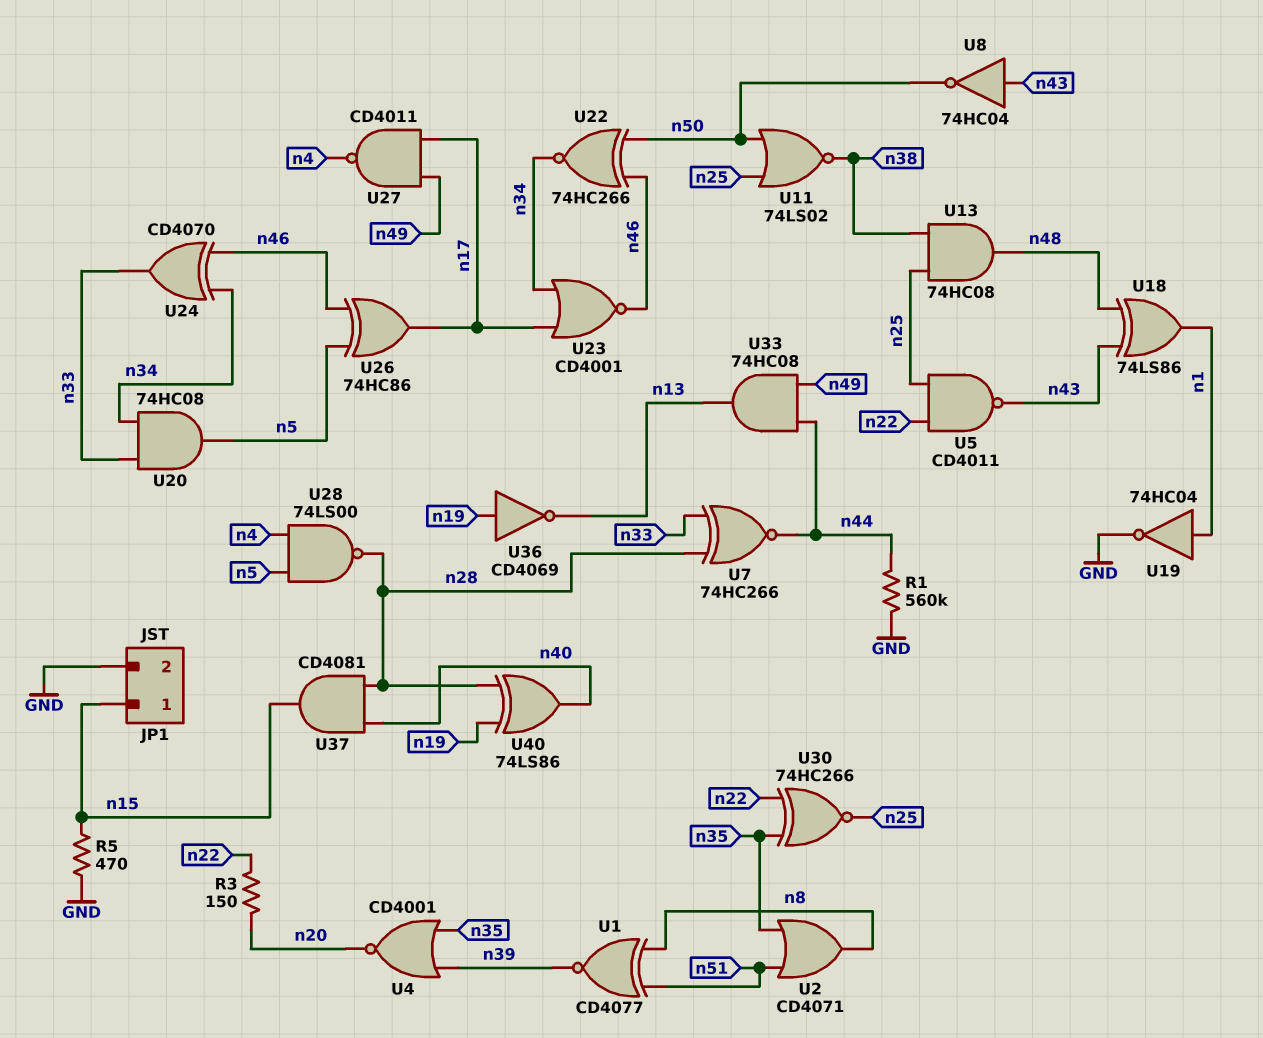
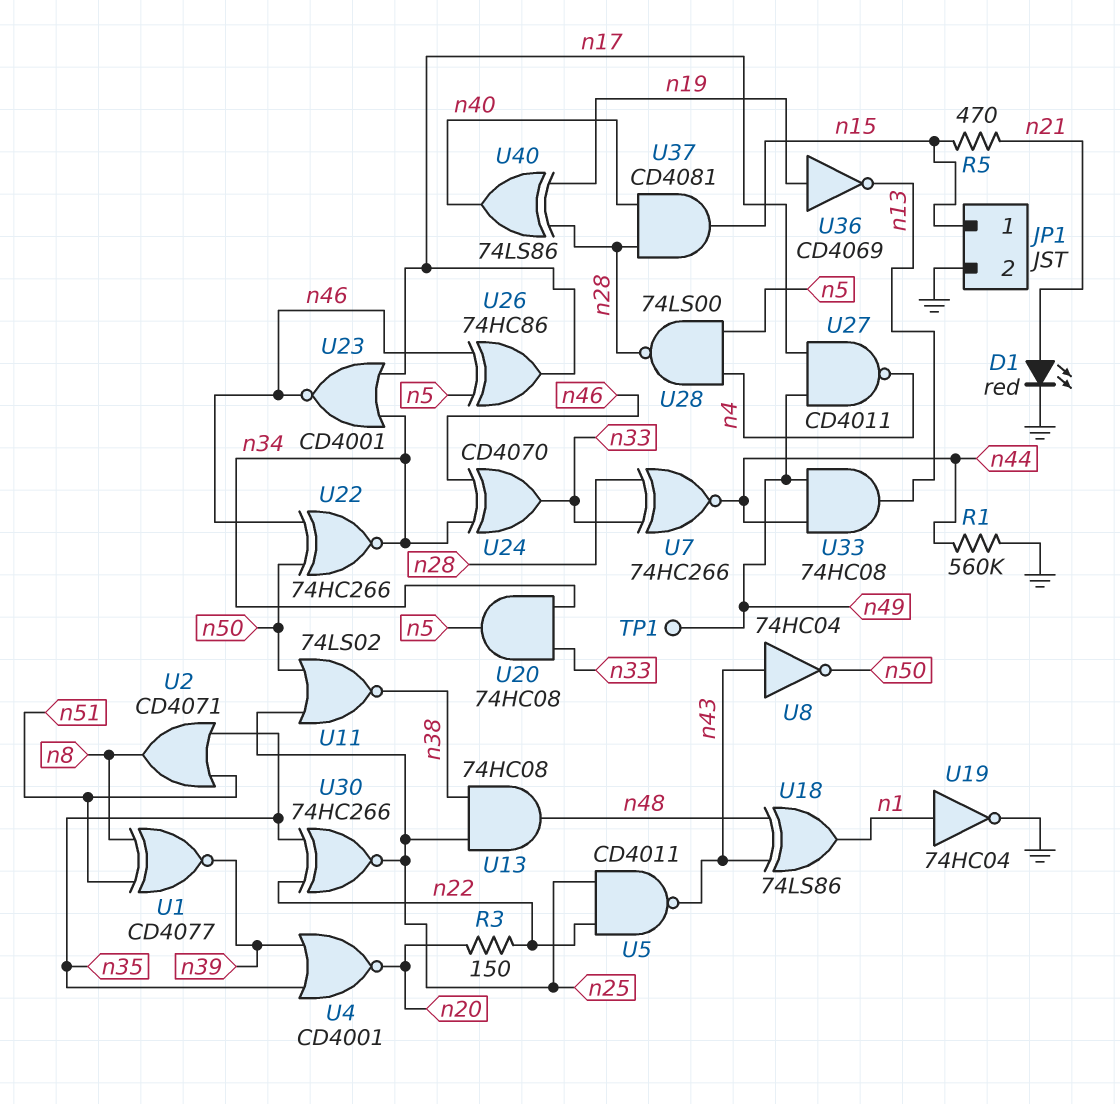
D1: none -> LED red (A n21, K GND)
R5: 470 (GND, n15) -> 470 (n15, n21)
TP1: none -> test point (n49)

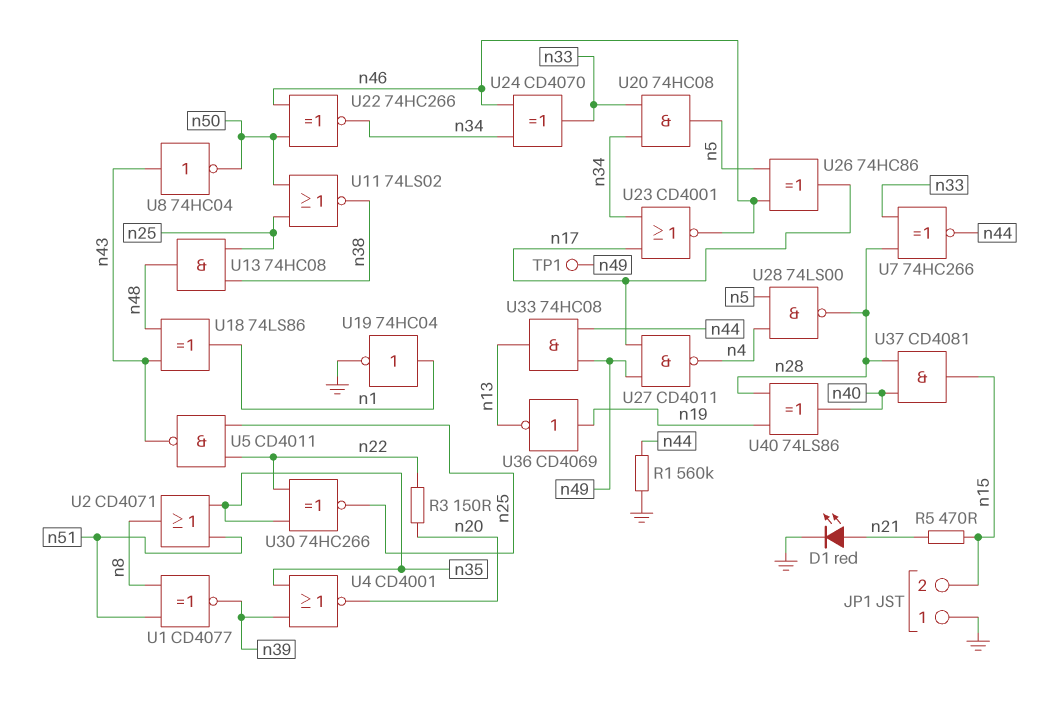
JP1 pin 1: n15 -> GND
JP1 pin 2: GND -> n15

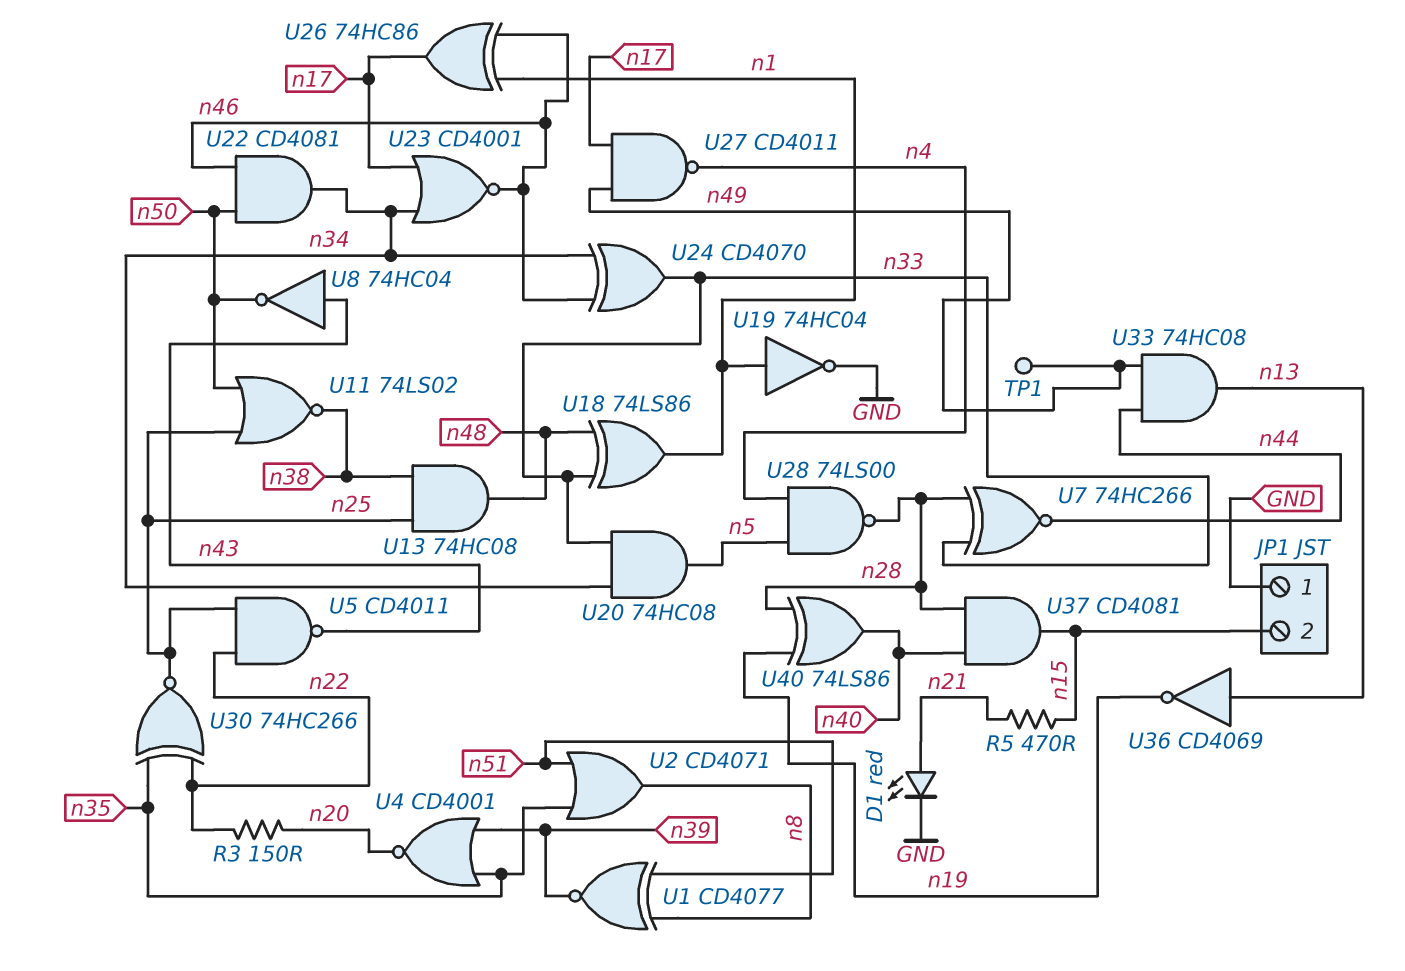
R1: 560k (GND, n44) -> none
U18: XOR 74LS86 (in n43, in n48, out n1) -> XOR 74LS86 (in n33, in n48, out n1)
U22: XNOR 74HC266 (in n46, in n50, out n34) -> AND CD4081 (in n46, in n50, out n34)
U26: XOR 74HC86 (in n5, in n46, out n17) -> XOR 74HC86 (in n1, in n46, out n17)
U36: NOT CD4069 (in n19, out n13) -> NOT CD4069 (in n13, out n19)

